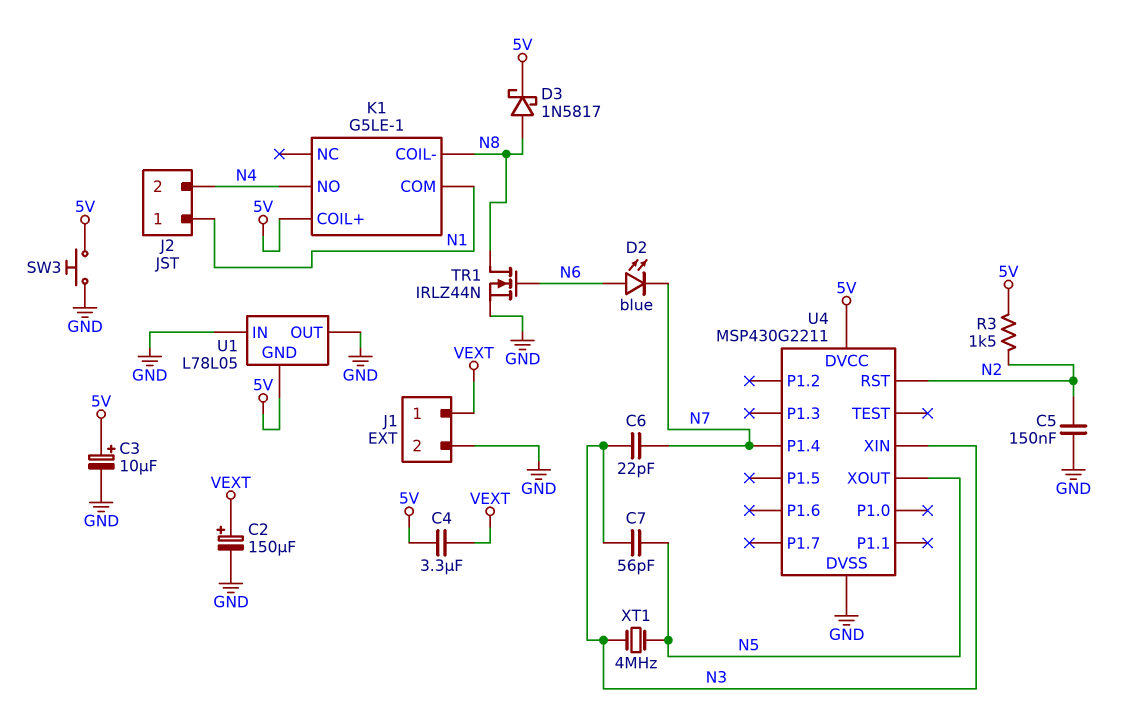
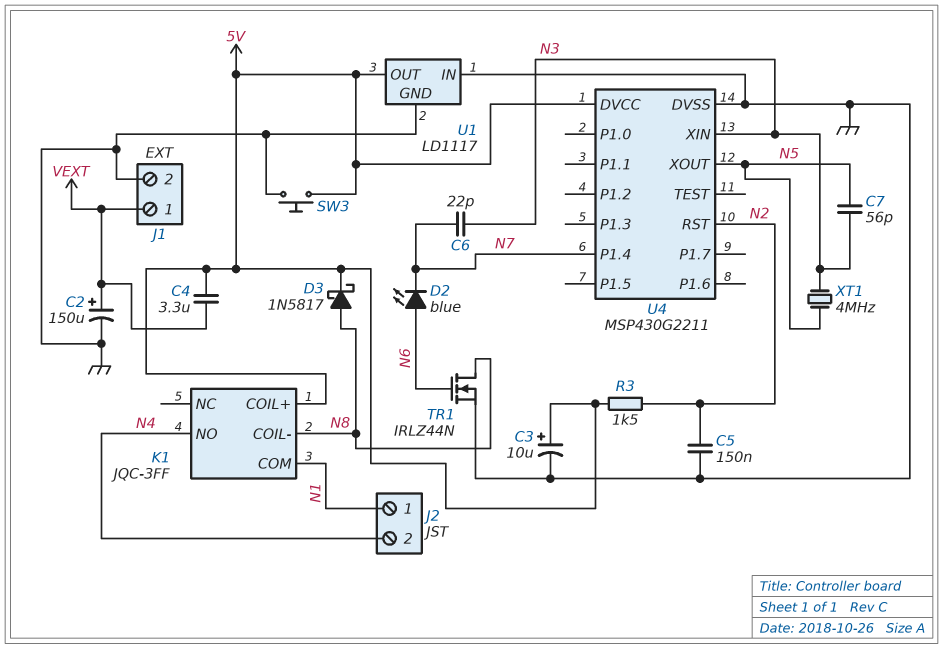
K1: G5LE-1 -> JQC-3FF
U1: L78L05 -> LD1117
U1 pin GND: 5V -> GND
U1 pin OUT: GND -> 5V

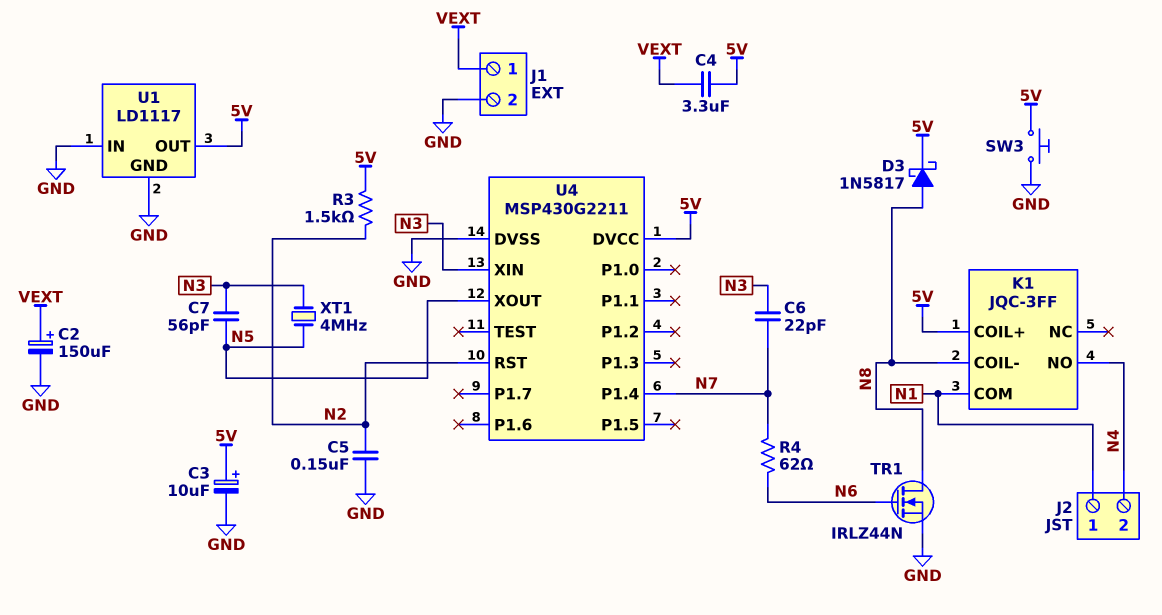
D2: LED blue (A N6, K N7) -> none
R4: none -> 62 (N6, N7)

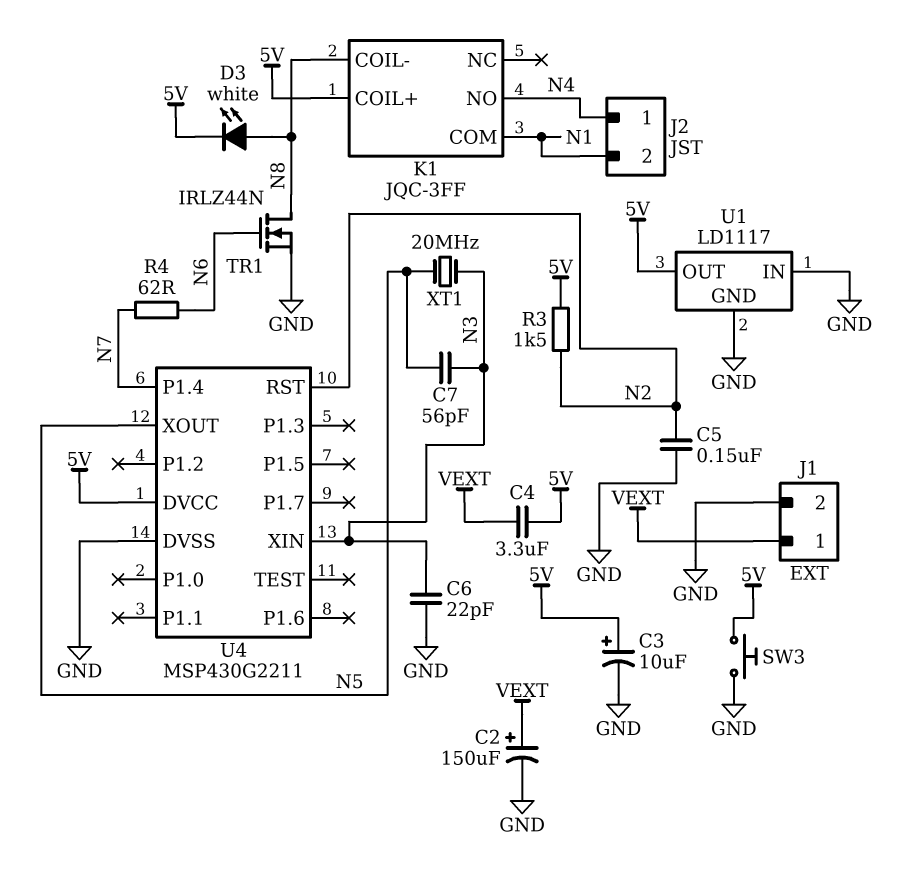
C6: 22pF (N3, N7) -> 22pF (GND, N3)
D3: schottky 1N5817 (A N8, K 5V) -> LED white (A N8, K 5V)
J2 pin 1: N1 -> N4
J2 pin 2: N4 -> N1
XT1: 4MHz (N3, N5) -> 20MHz (N3, N5)

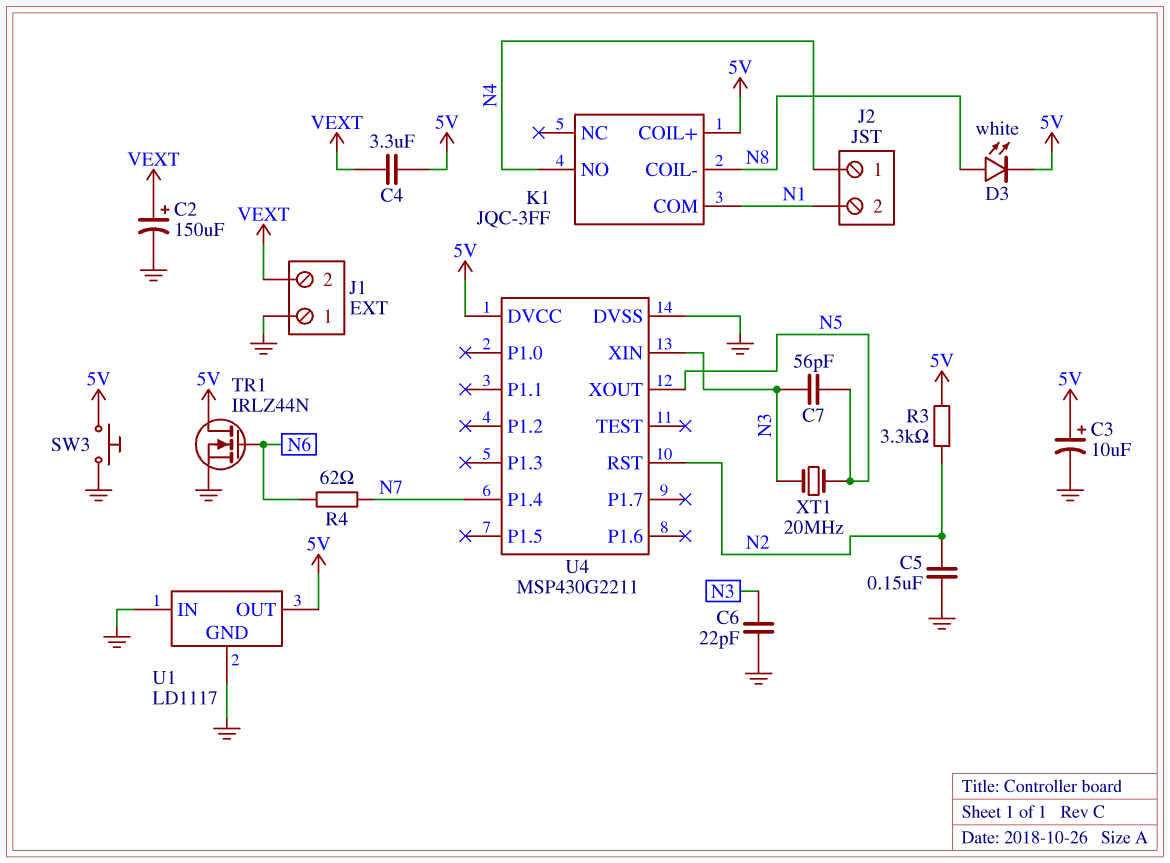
J1 pin 1: VEXT -> GND
J1 pin 2: GND -> VEXT
R3: 1.5k (5V, N2) -> 3.3k (5V, N2)
TR1: NMOS IRLZ44N (G N6, D N8, S GND) -> NMOS IRLZ44N (G N6, D 5V, S GND)

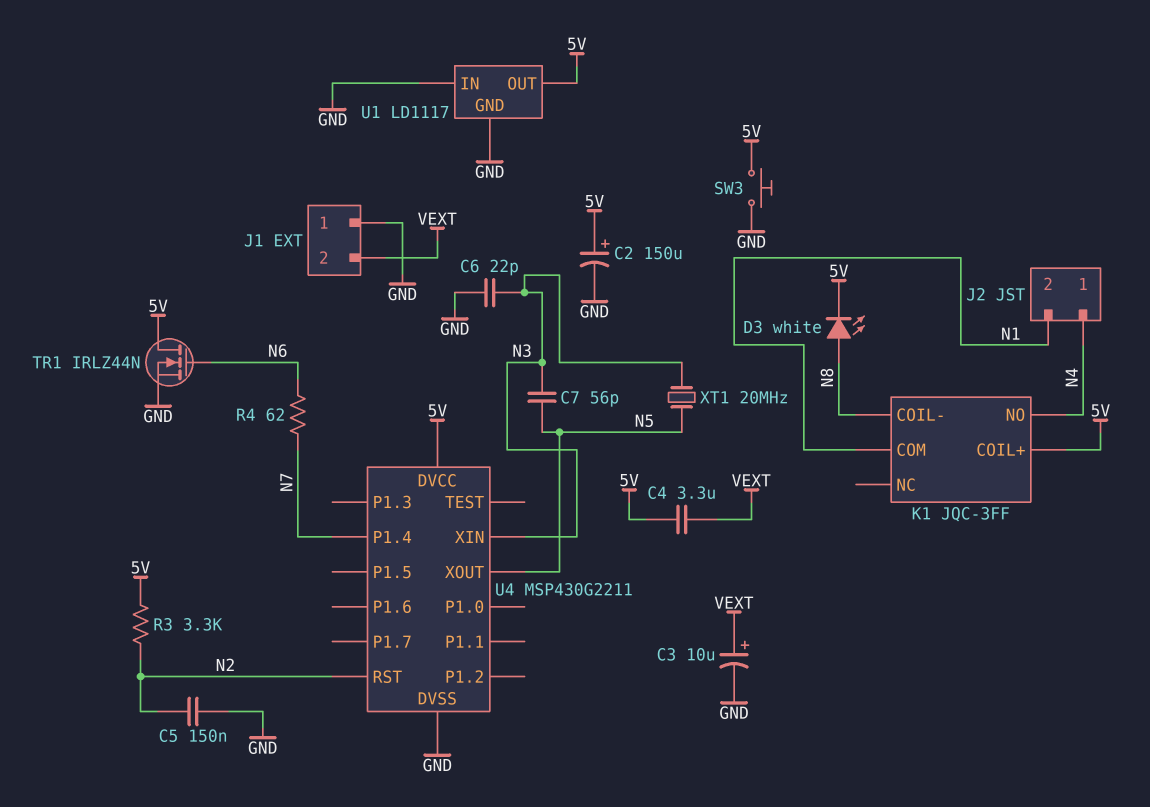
C2: 150uF (plus VEXT, minus GND) -> 150uF (plus 5V, minus GND)
C3: 10uF (plus 5V, minus GND) -> 10uF (plus VEXT, minus GND)

